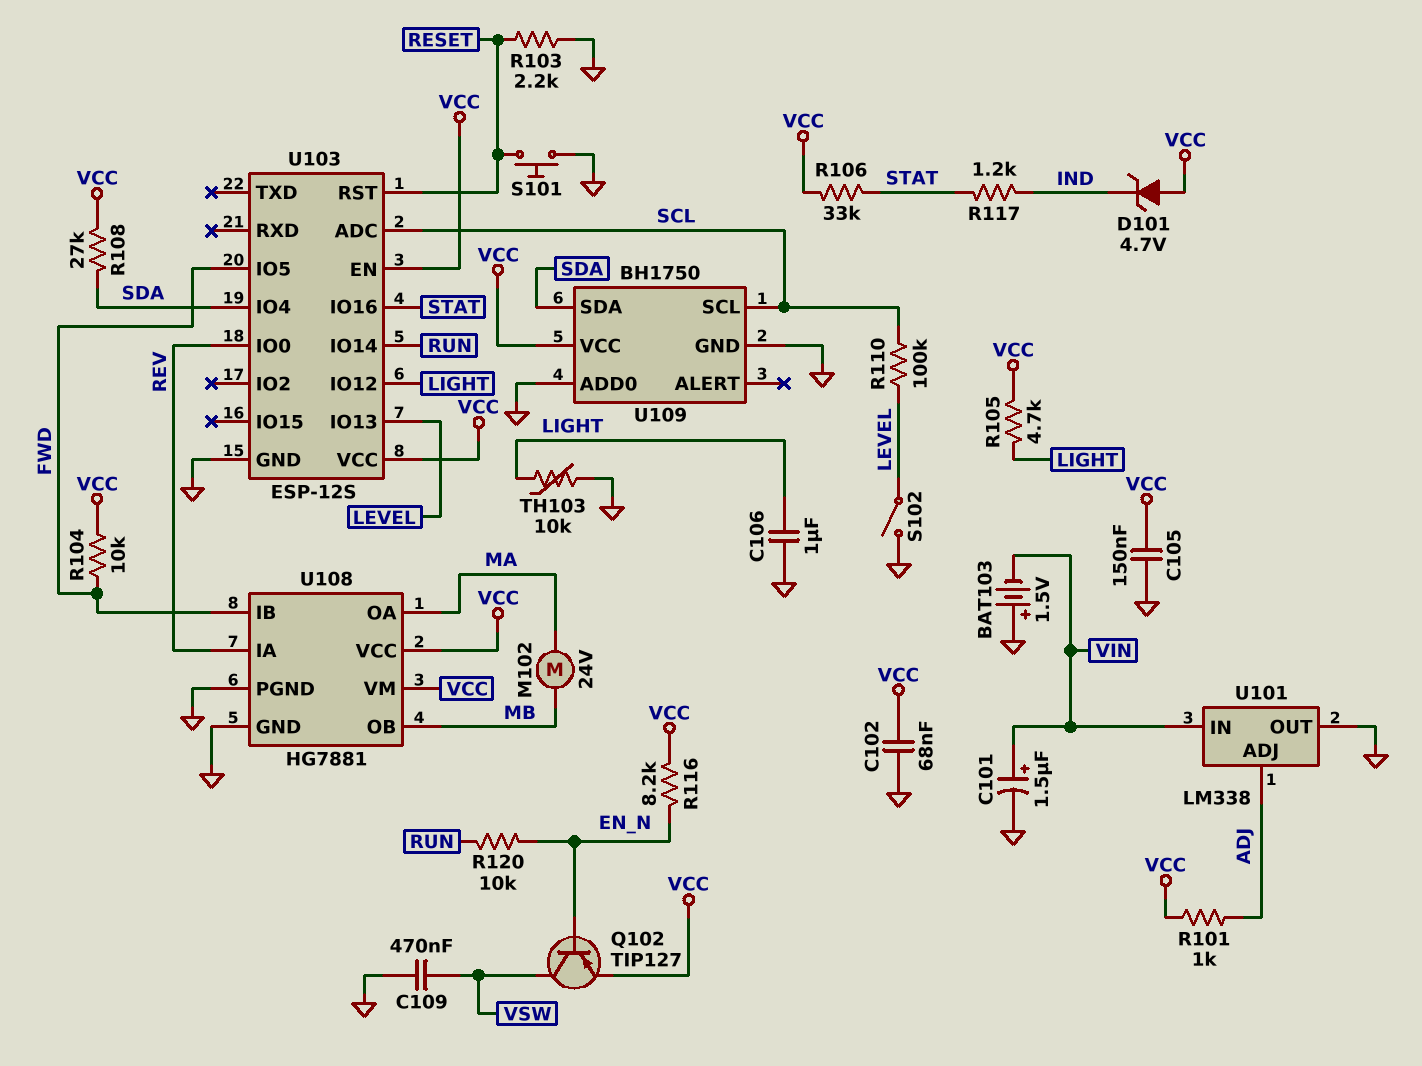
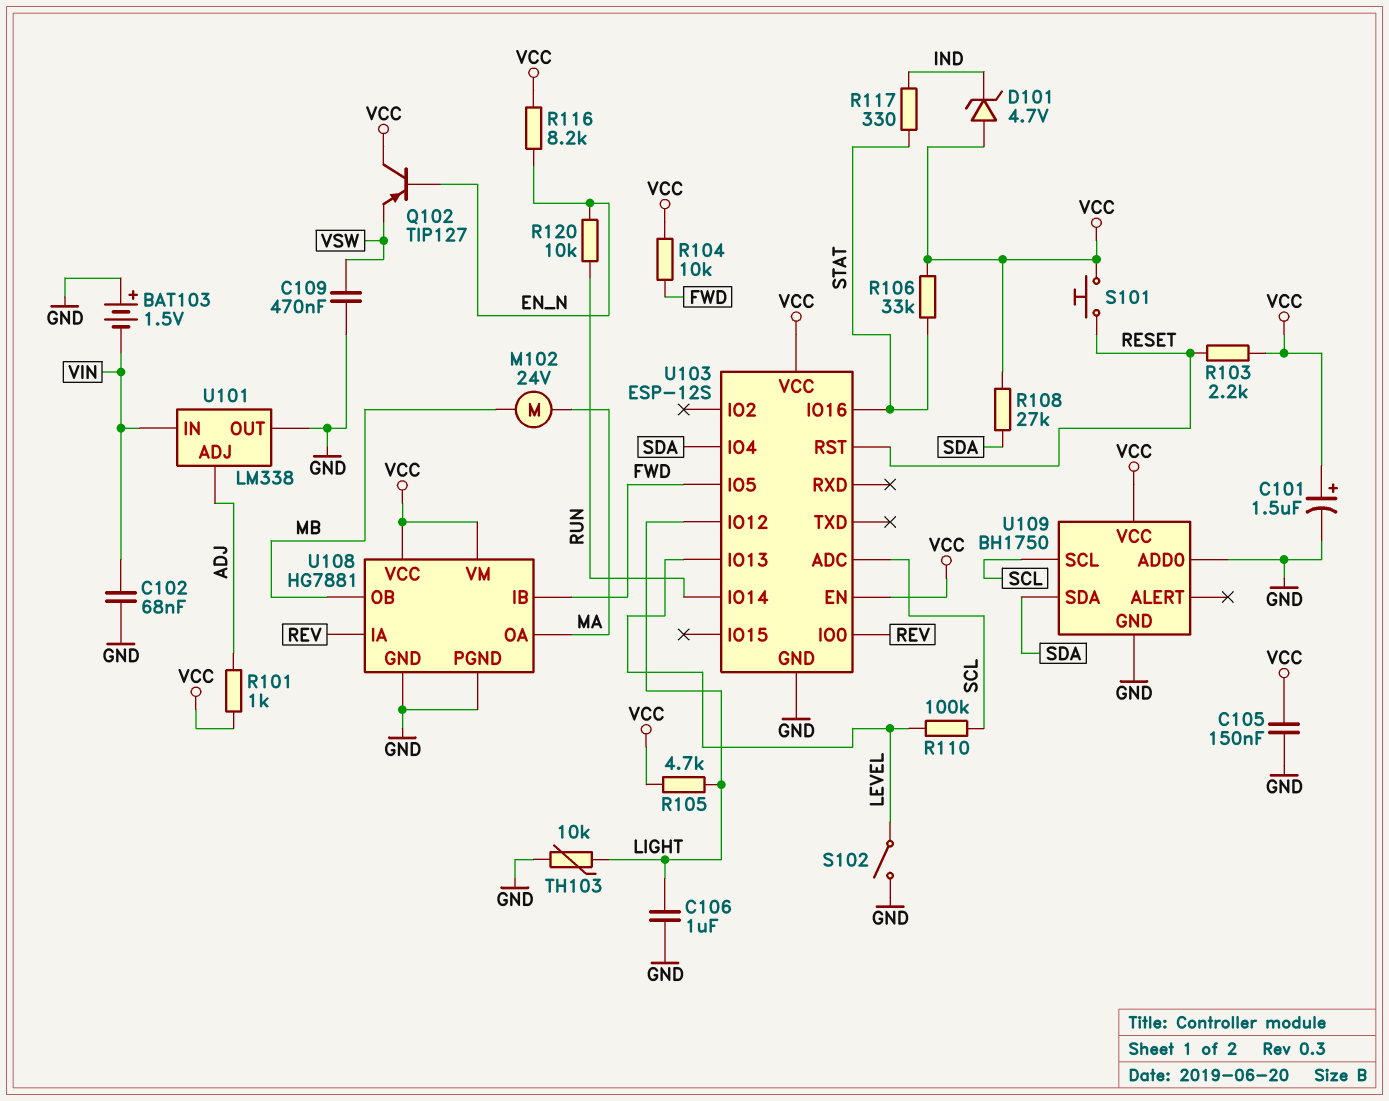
C101: 1.5uF (plus VIN, minus GND) -> 1.5uF (plus VCC, minus GND)
C102: 68nF (GND, VCC) -> 68nF (GND, VIN)
Q102: PNP TIP127 (B EN_N, C VSW, E VCC) -> PNP TIP127 (B EN_N, C VCC, E VSW)
R103: 2.2k (GND, RESET) -> 2.2k (RESET, VCC)
R117: 1.2k (IND, STAT) -> 330 (IND, STAT)
S101: button (GND, RESET) -> button (RESET, VCC)

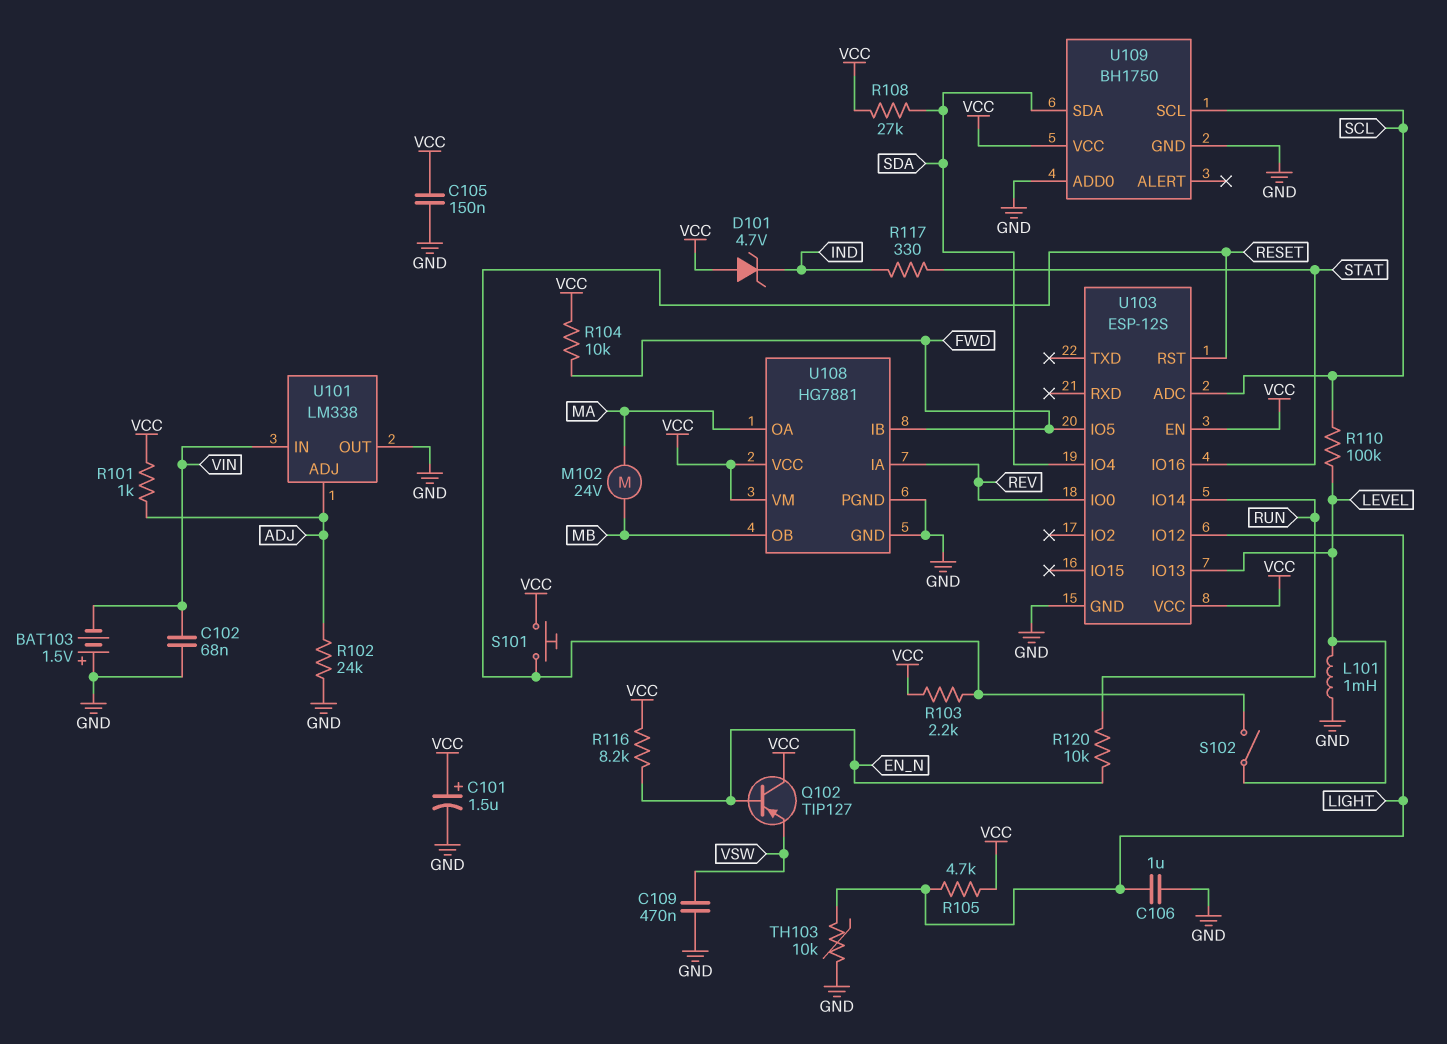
L101: none -> 1mH (GND, LEVEL)
R102: none -> 24k (ADJ, GND)
R106: 33k (STAT, VCC) -> none
S102: switch (GND, LEVEL) -> switch (LEVEL, RESET)

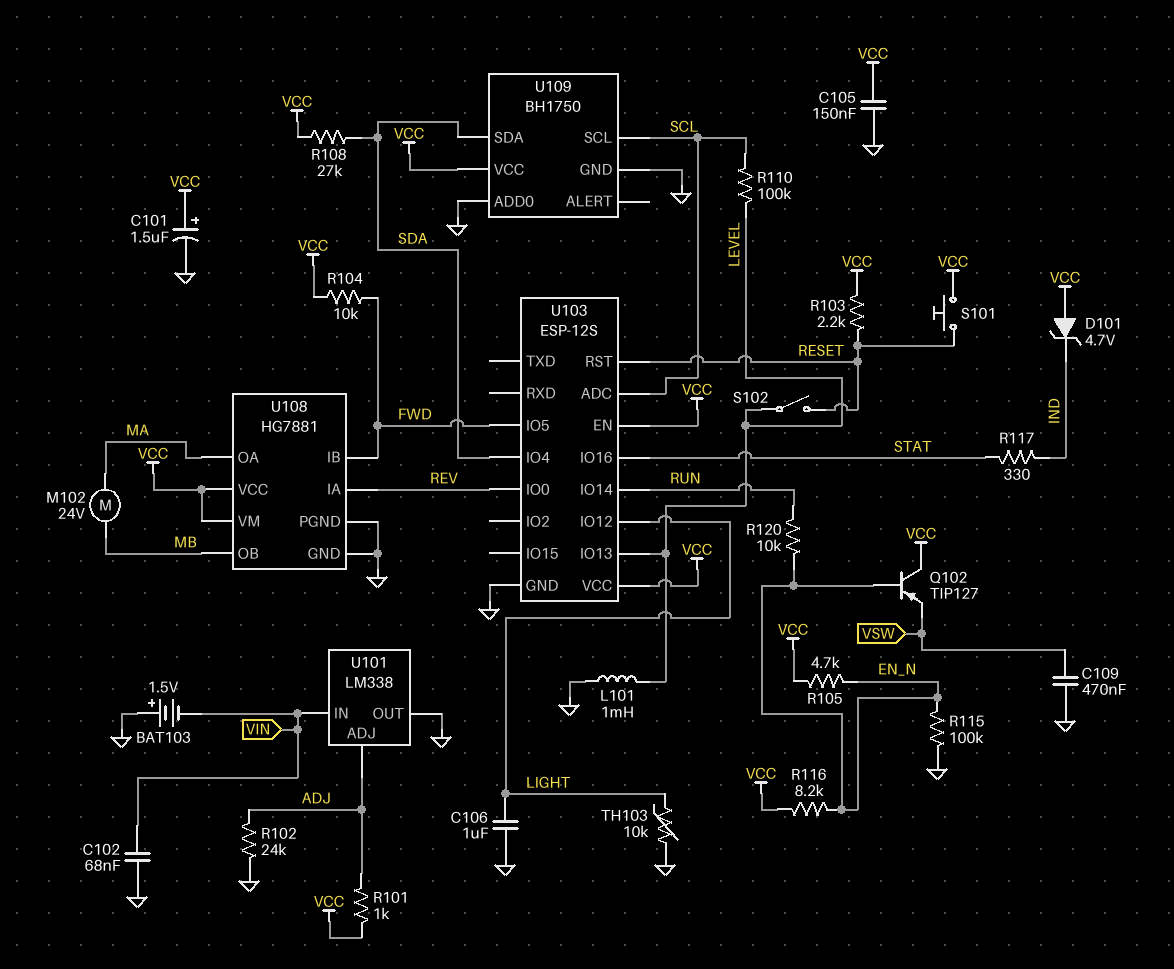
R105: 4.7k (LIGHT, VCC) -> 4.7k (EN_N, VCC)
R115: none -> 100k (EN_N, GND)

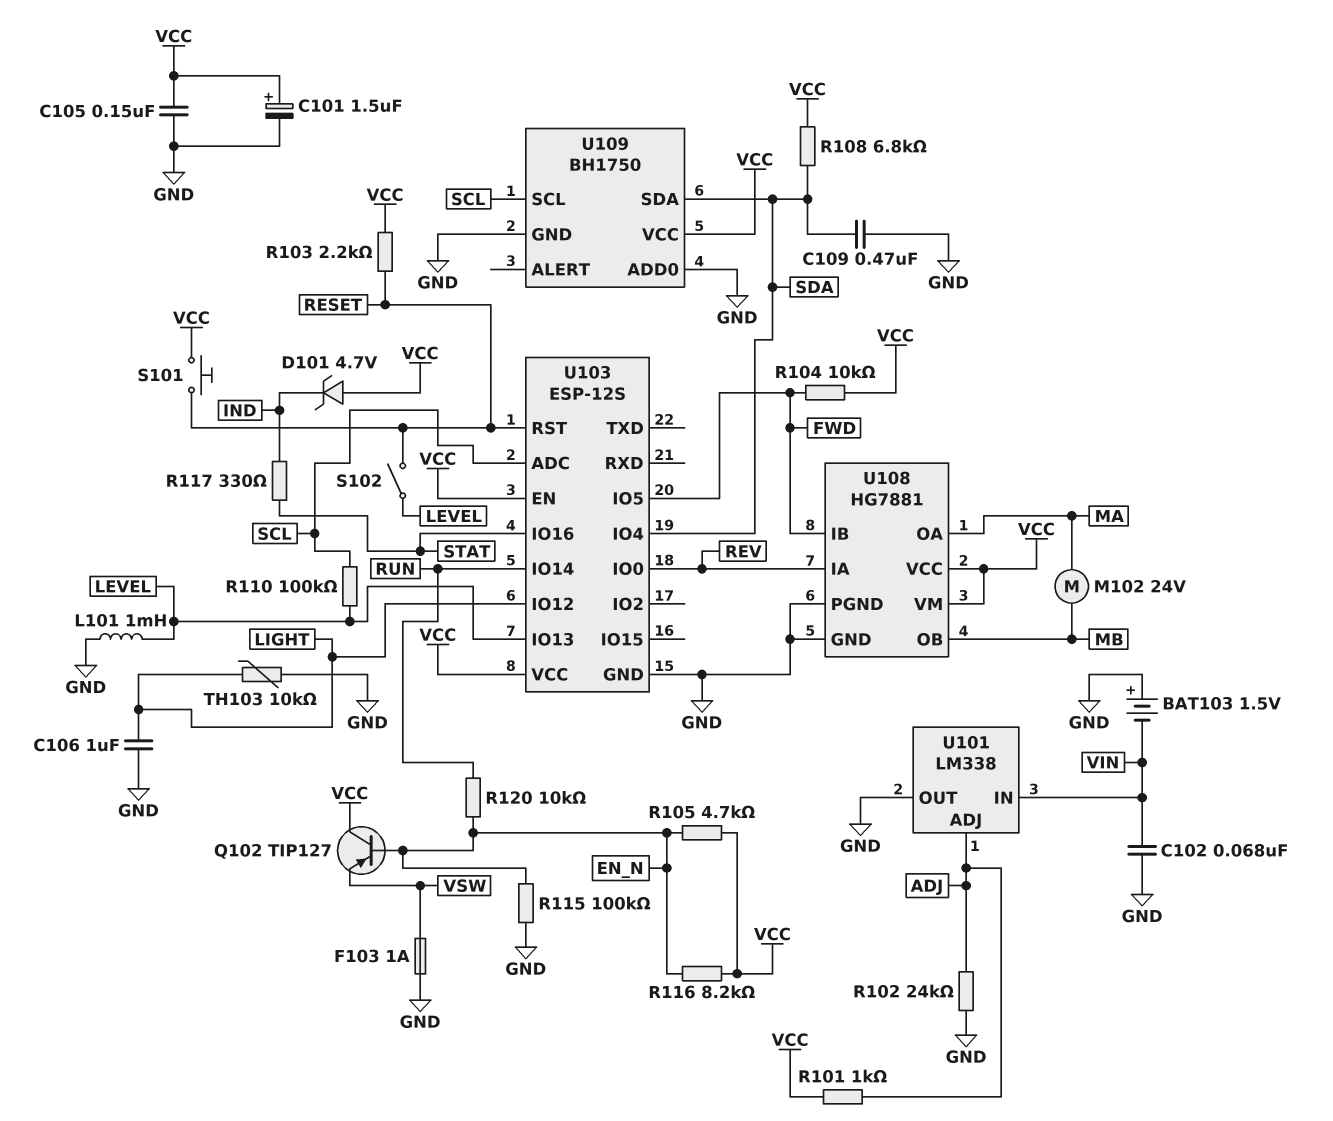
C109: 470nF (GND, VSW) -> 470nF (GND, SDA)
F103: none -> 1A (GND, VSW)
R108: 27k (SDA, VCC) -> 6.8k (SDA, VCC)

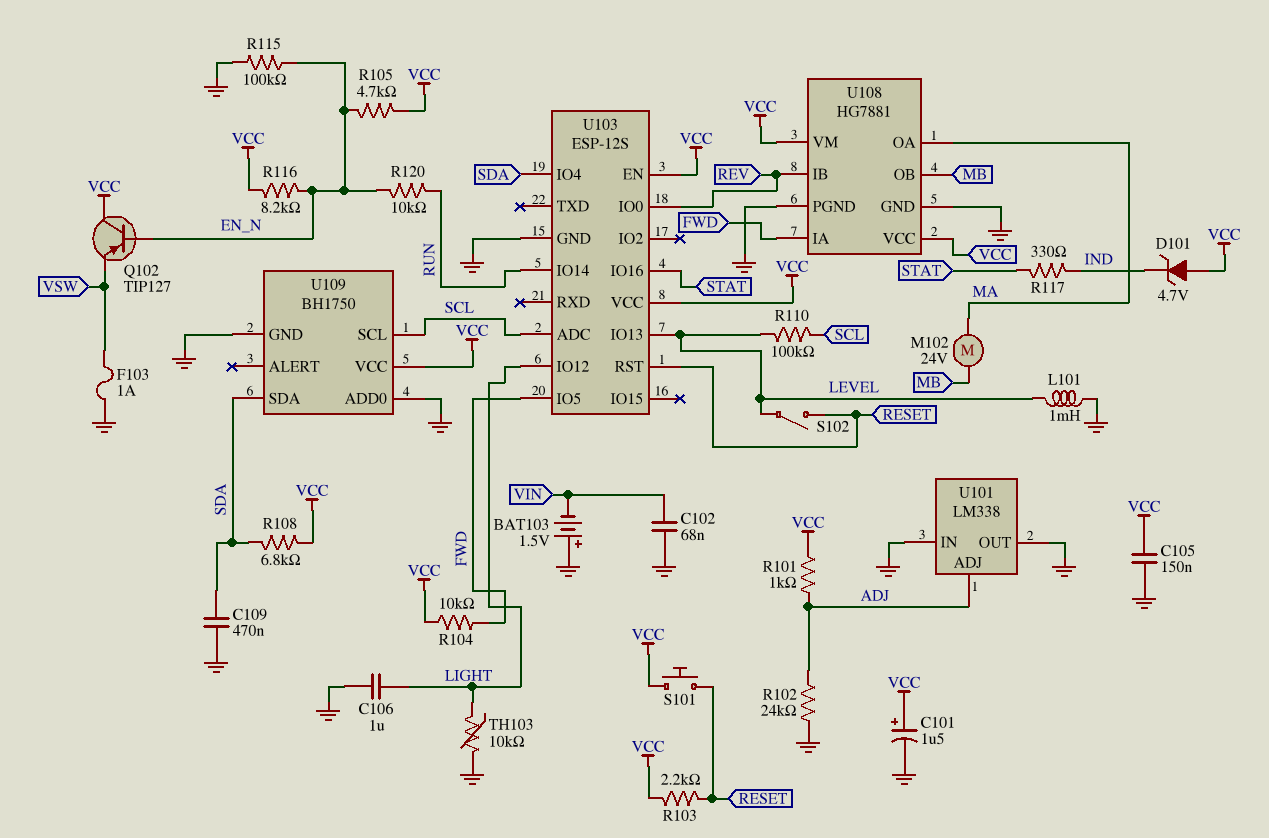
U101 pin IN: VIN -> GND
U108 pin IA: REV -> FWD
U108 pin IB: FWD -> REV

